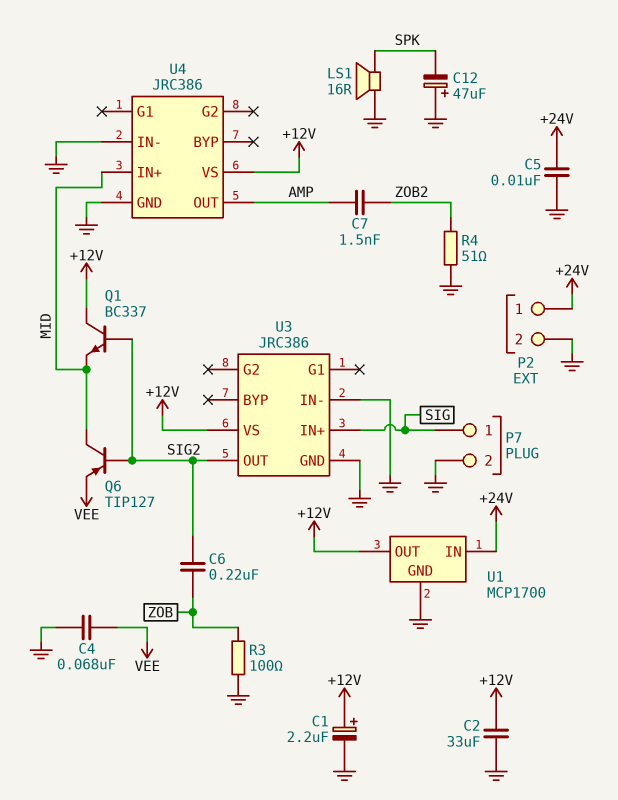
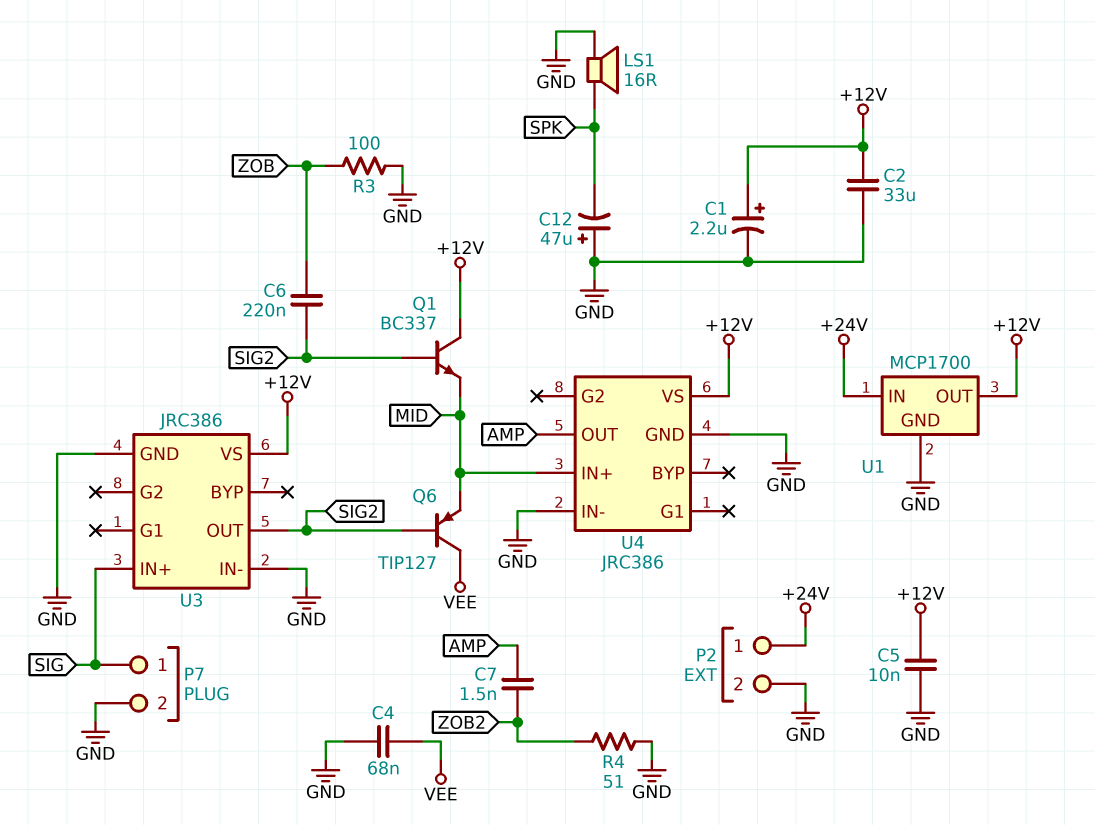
C5: 10nF (+24V, GND) -> 10nF (+12V, GND)
Q6: PNP TIP127 (B SIG2, C MID, E VEE) -> PNP TIP127 (B SIG2, C VEE, E MID)

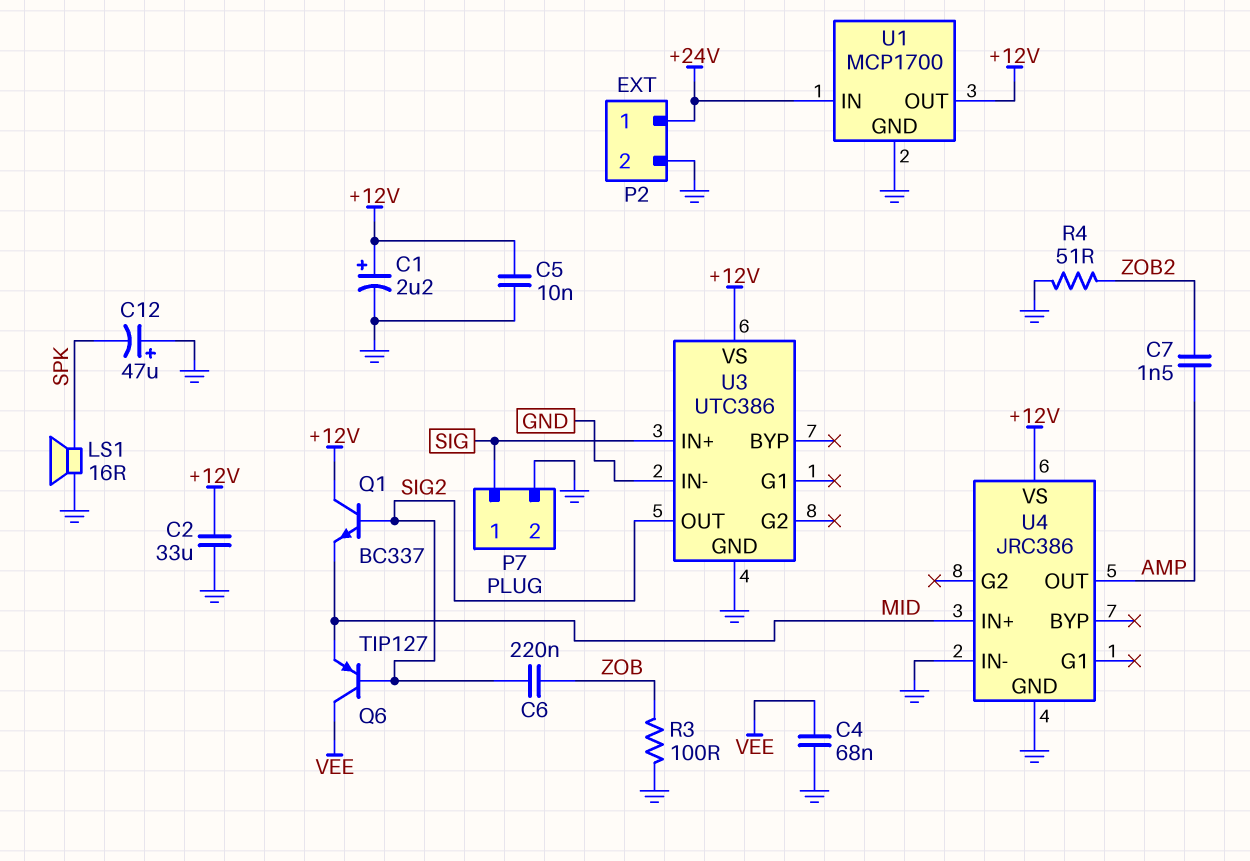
U3: JRC386 -> UTC386

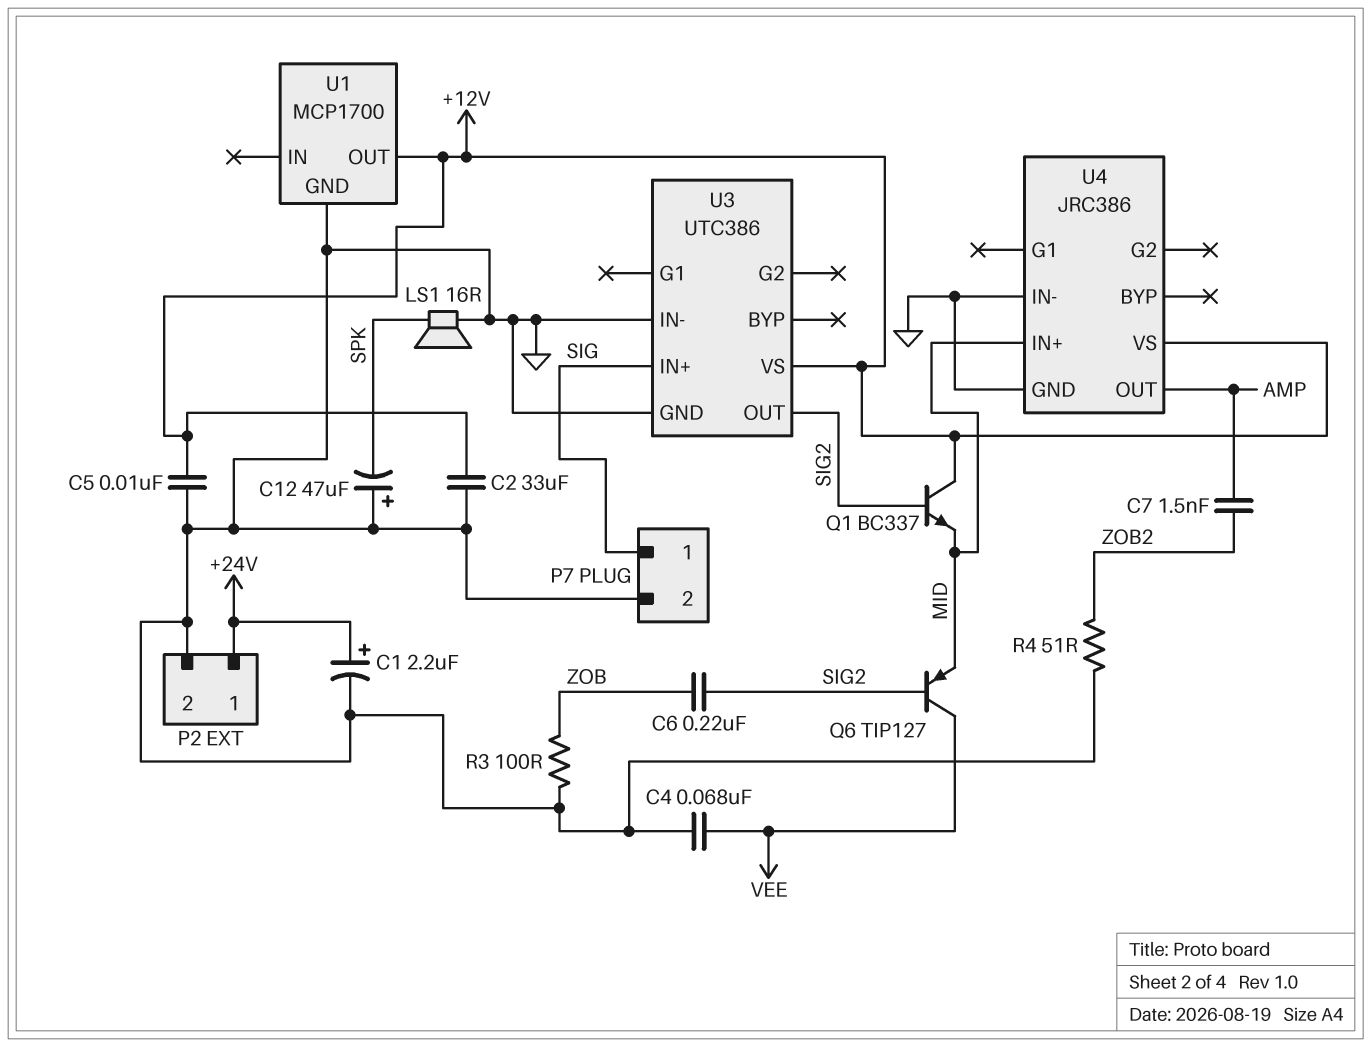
C1: 2.2uF (plus +12V, minus GND) -> 2.2uF (plus +24V, minus GND)
U1 pin IN: +24V -> none

